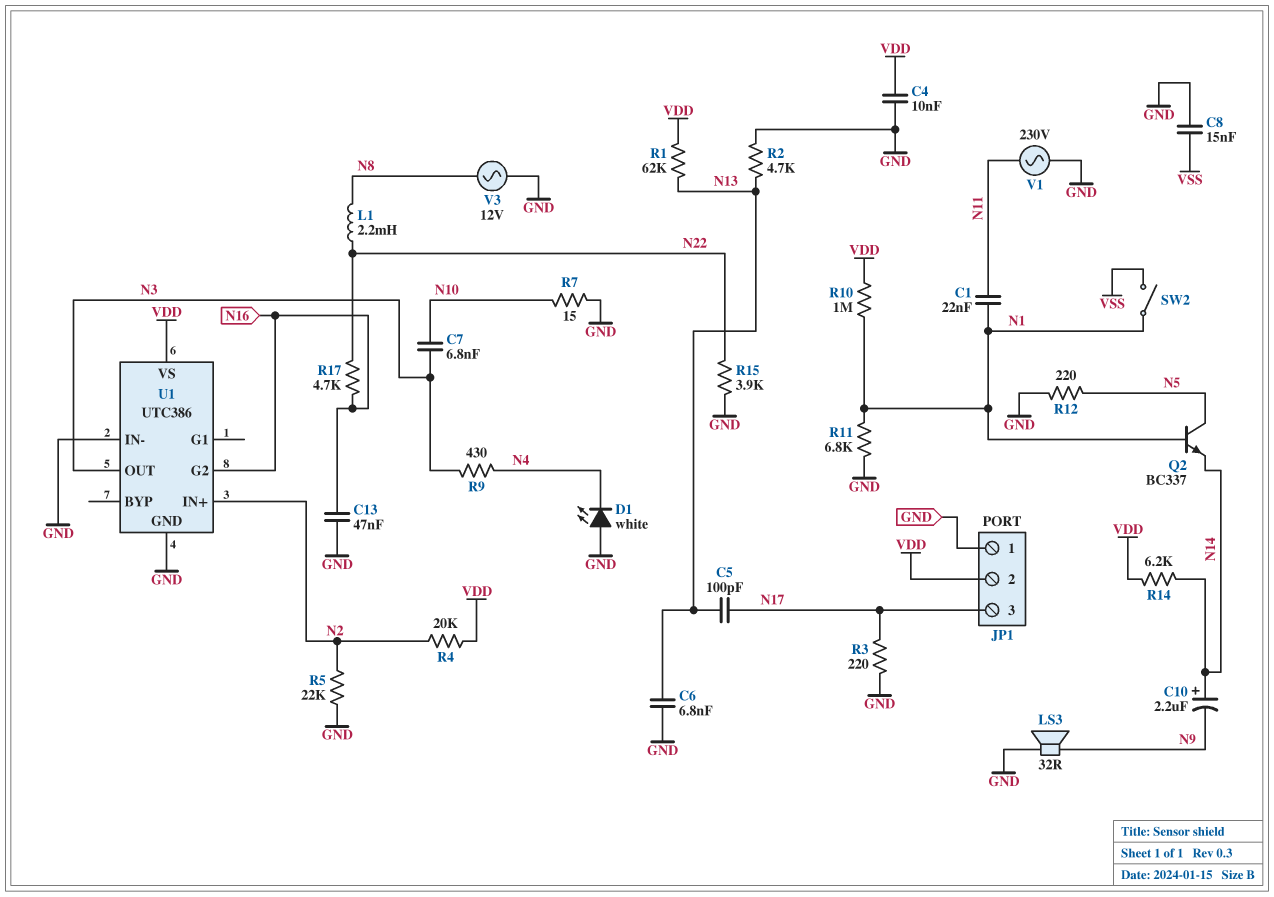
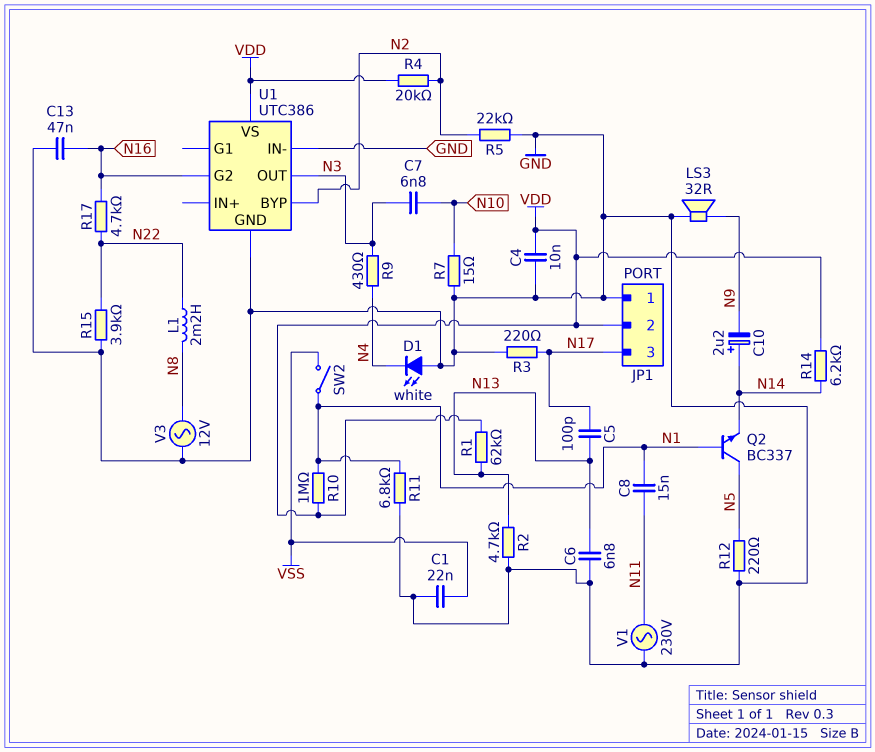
C1: 22nF (N1, N11) -> 22nF (GND, VSS)
C8: 15nF (GND, VSS) -> 15nF (N1, N11)
U1 pin BYP: none -> N2
U1 pin IN+: N2 -> none

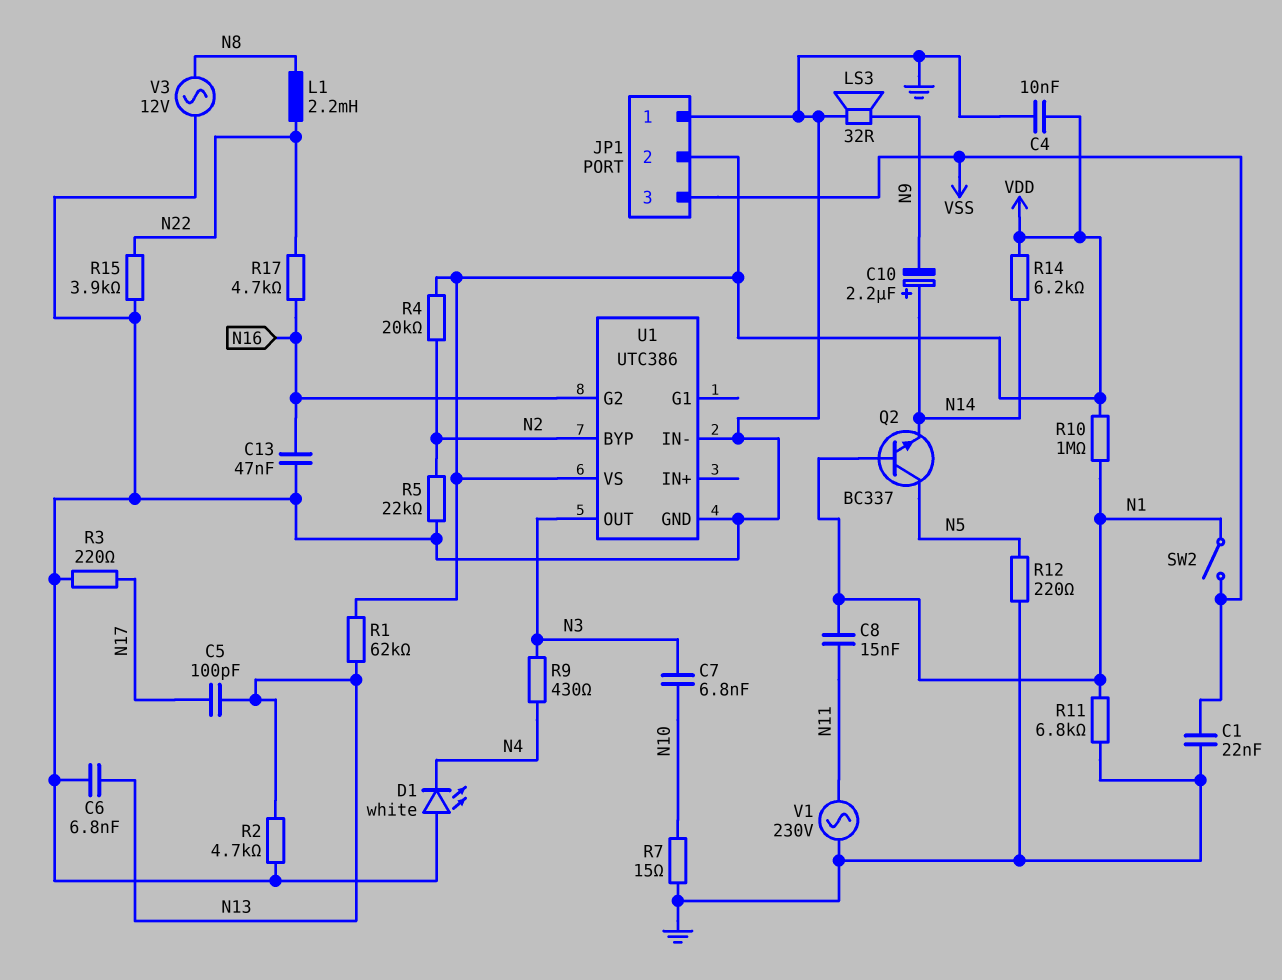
JP1 pin 3: N17 -> VSS

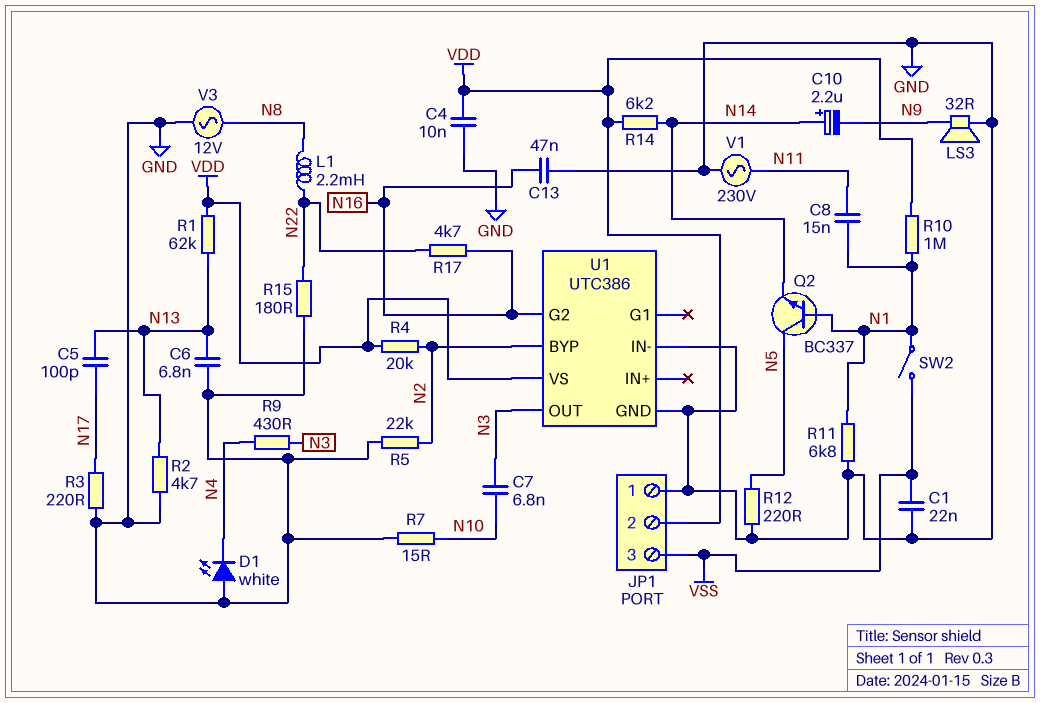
R15: 3.9k (GND, N22) -> 180 (GND, N22)

